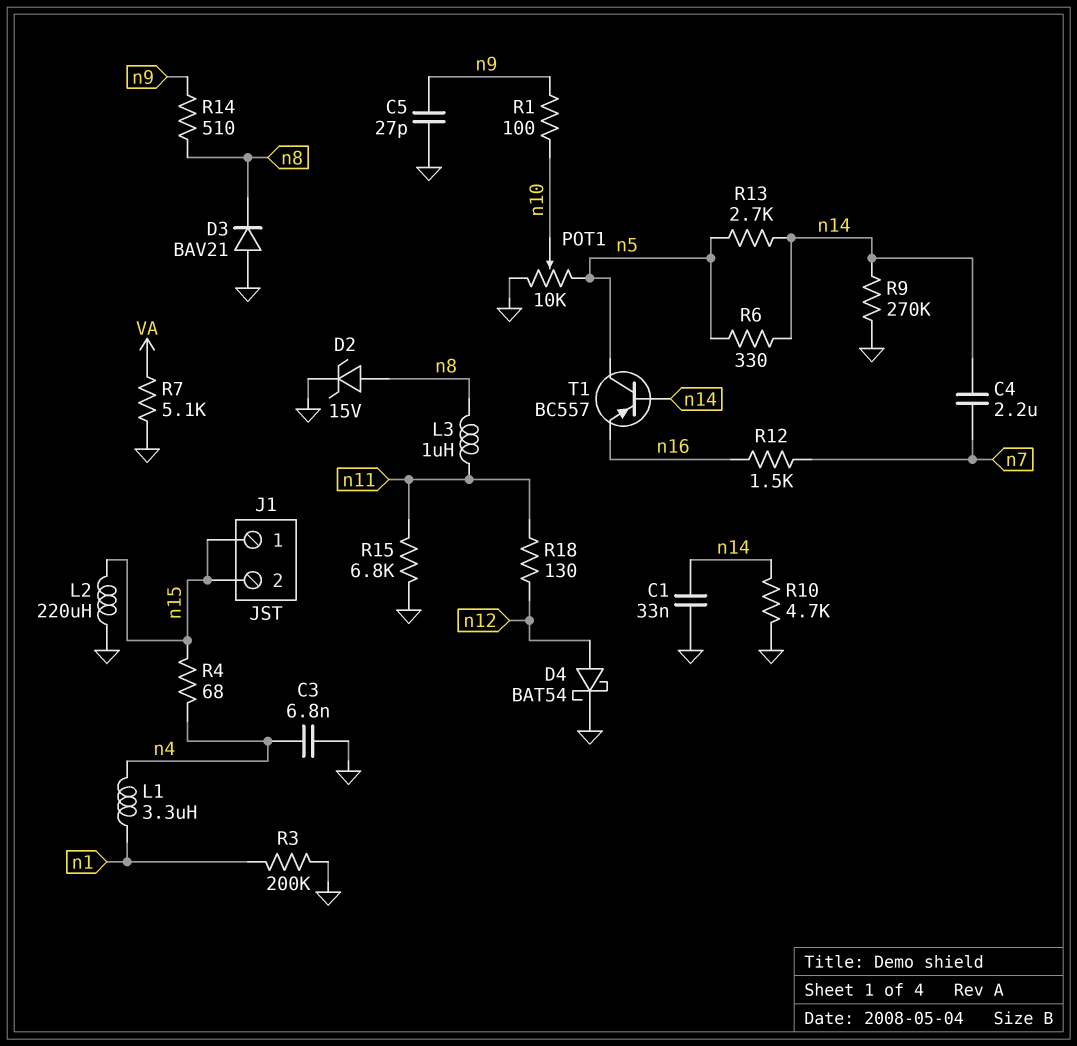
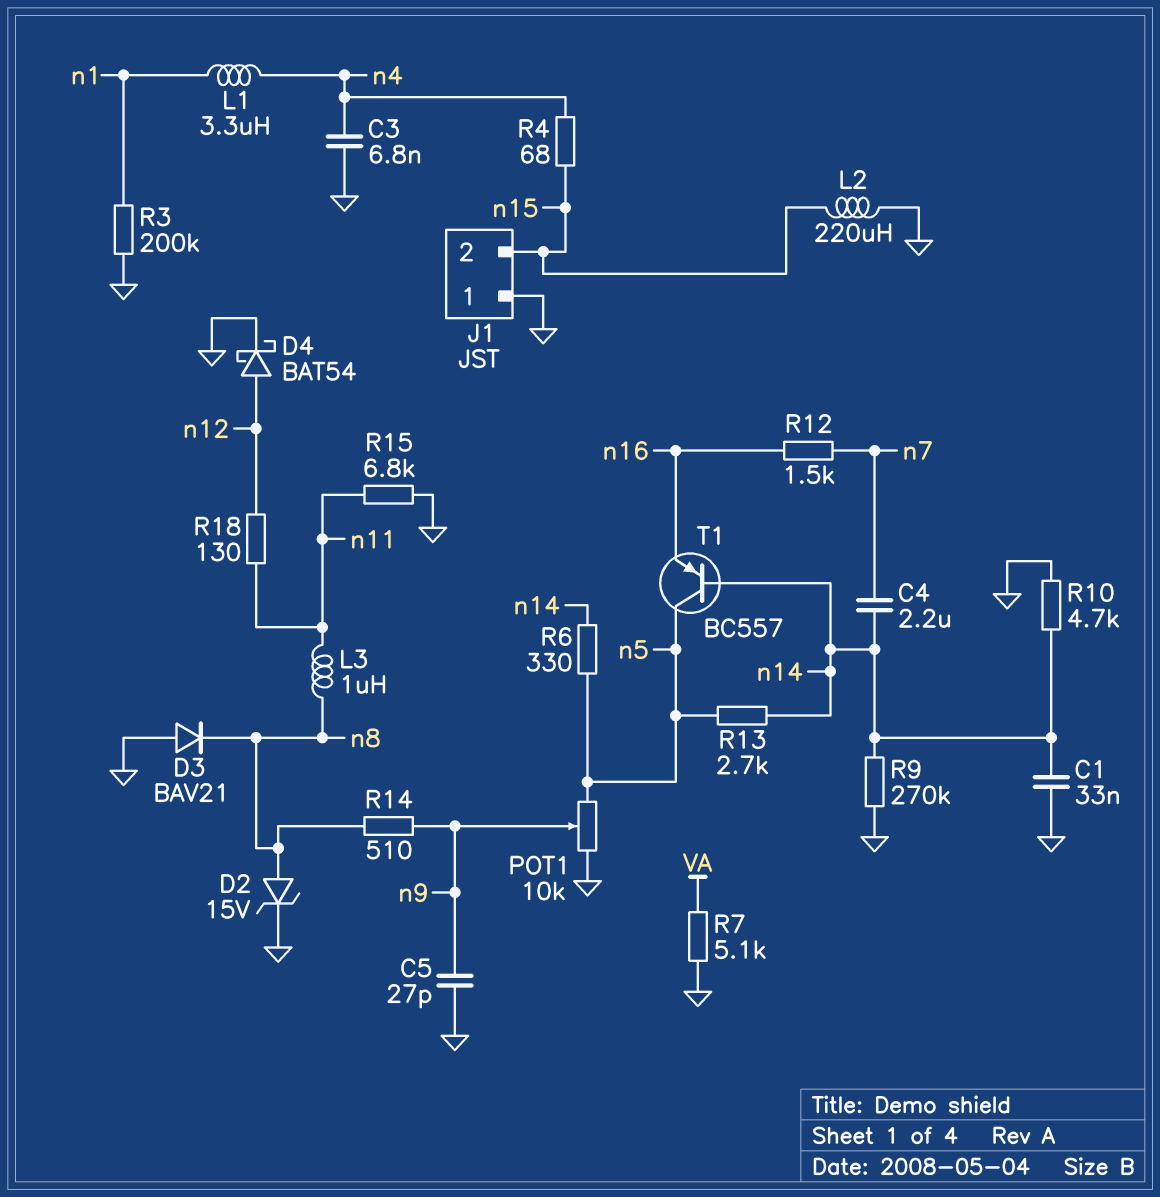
J1 pin 1: n15 -> GND
POT1: 10k (GND, n5, wiper n10) -> 10k (GND, n5, wiper n9)
R1: 100 (n9, n10) -> none

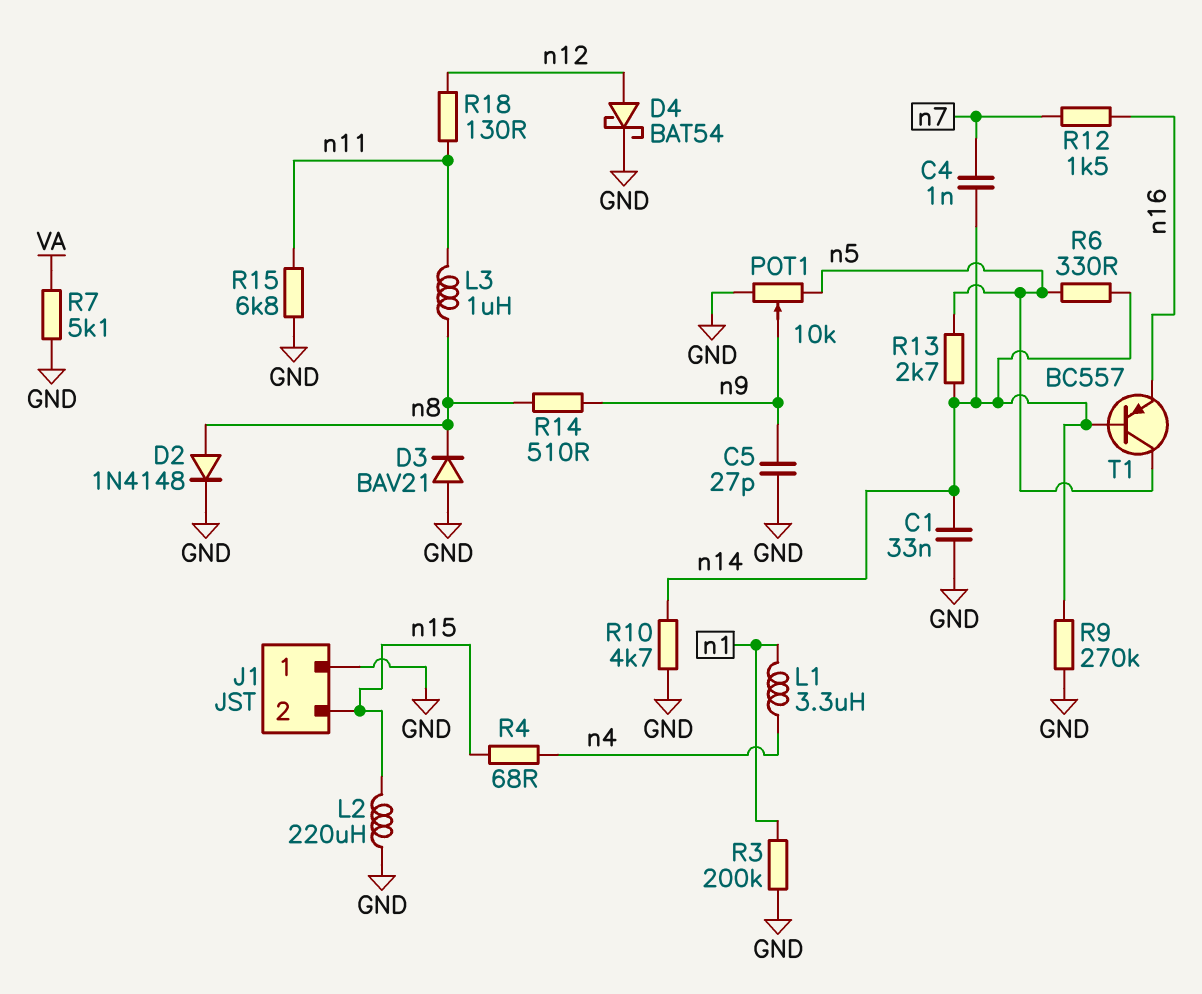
C3: 6.8nF (GND, n4) -> none
C4: 2.2uF (n7, n14) -> 1nF (n7, n14)
D2: zener 15V (A n8, K GND) -> diode 1N4148 (A n8, K GND)

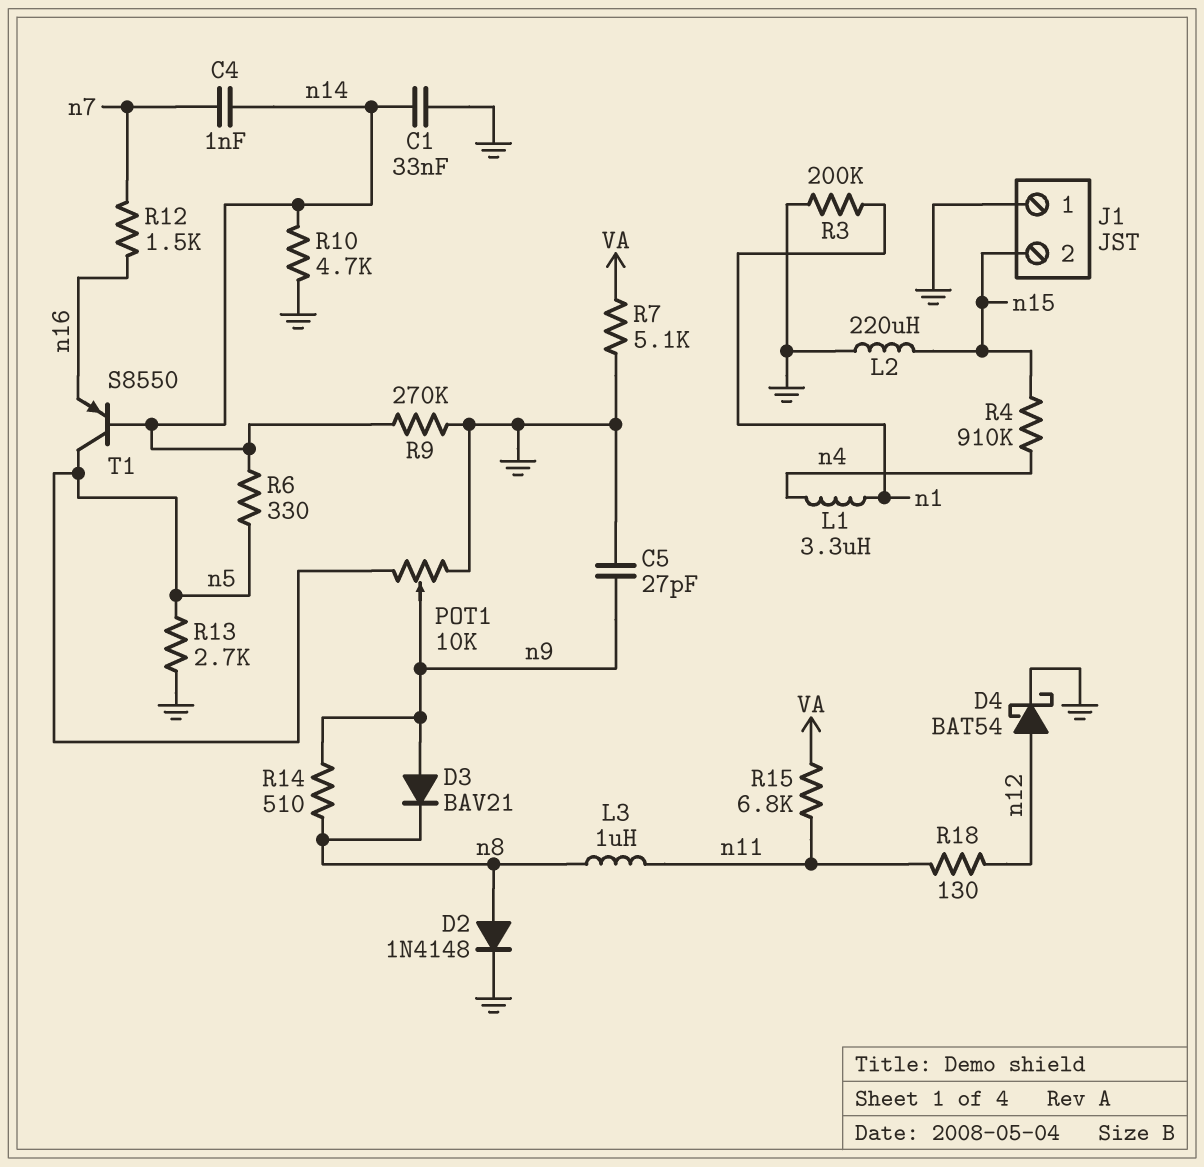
D3: diode BAV21 (A GND, K n8) -> diode BAV21 (A n9, K n8)
R4: 68 (n4, n15) -> 910k (n4, n15)
R13: 2.7k (n5, n14) -> 2.7k (GND, n5)
R15: 6.8k (GND, n11) -> 6.8k (VA, n11)
T1: PNP BC557 (B n14, C n5, E n16) -> PNP S8550 (B n14, C n5, E n16)

